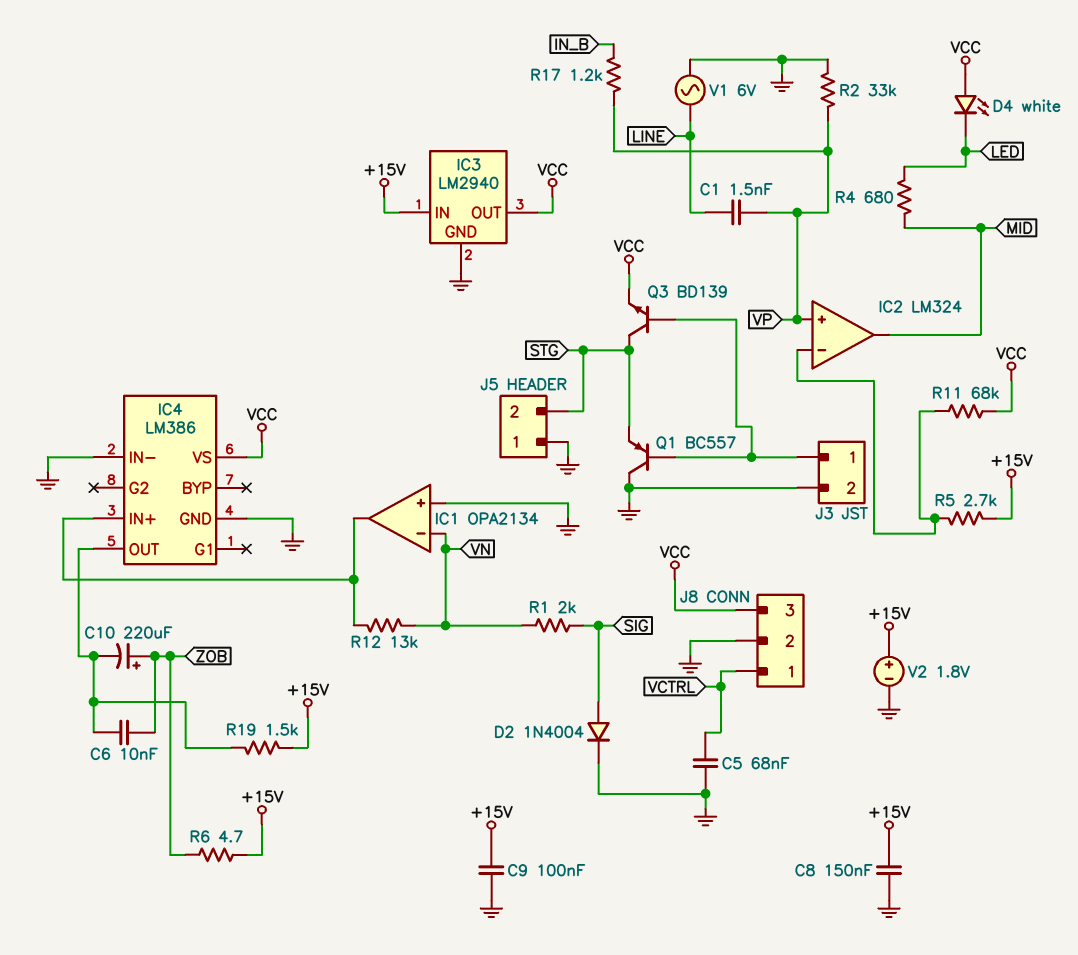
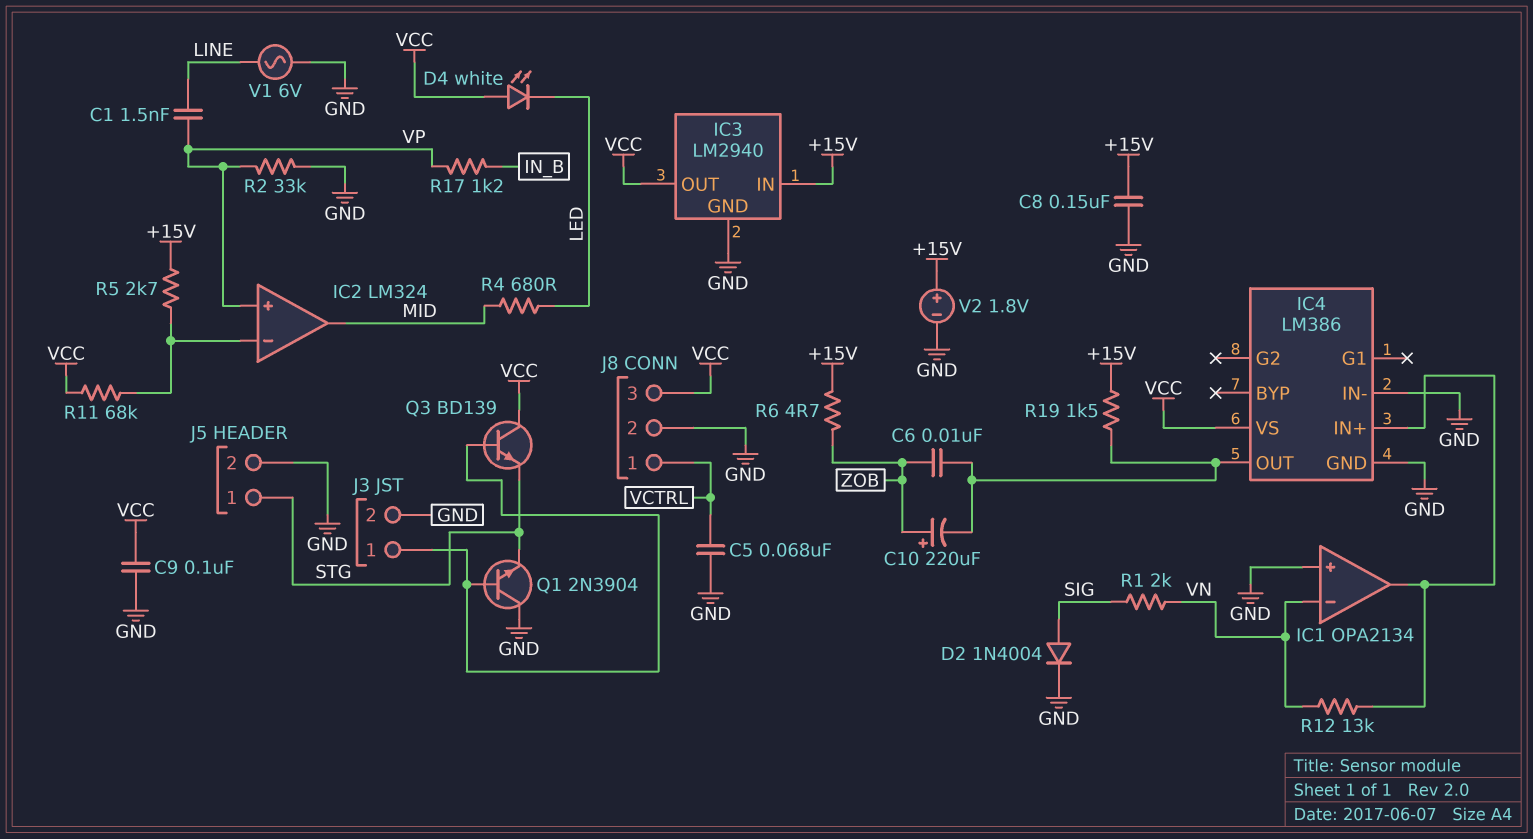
C9: 100nF (+15V, GND) -> 100nF (GND, VCC)
J5 pin 1: GND -> STG
J5 pin 2: STG -> GND
Q1: PNP BC557 (B J3/1, C GND, E STG) -> NPN 2N3904 (B J3/1, C GND, E STG)
Q3: NPN BD139 (B J3/1, C STG, E VCC) -> NPN BD139 (B J3/1, C VCC, E STG)

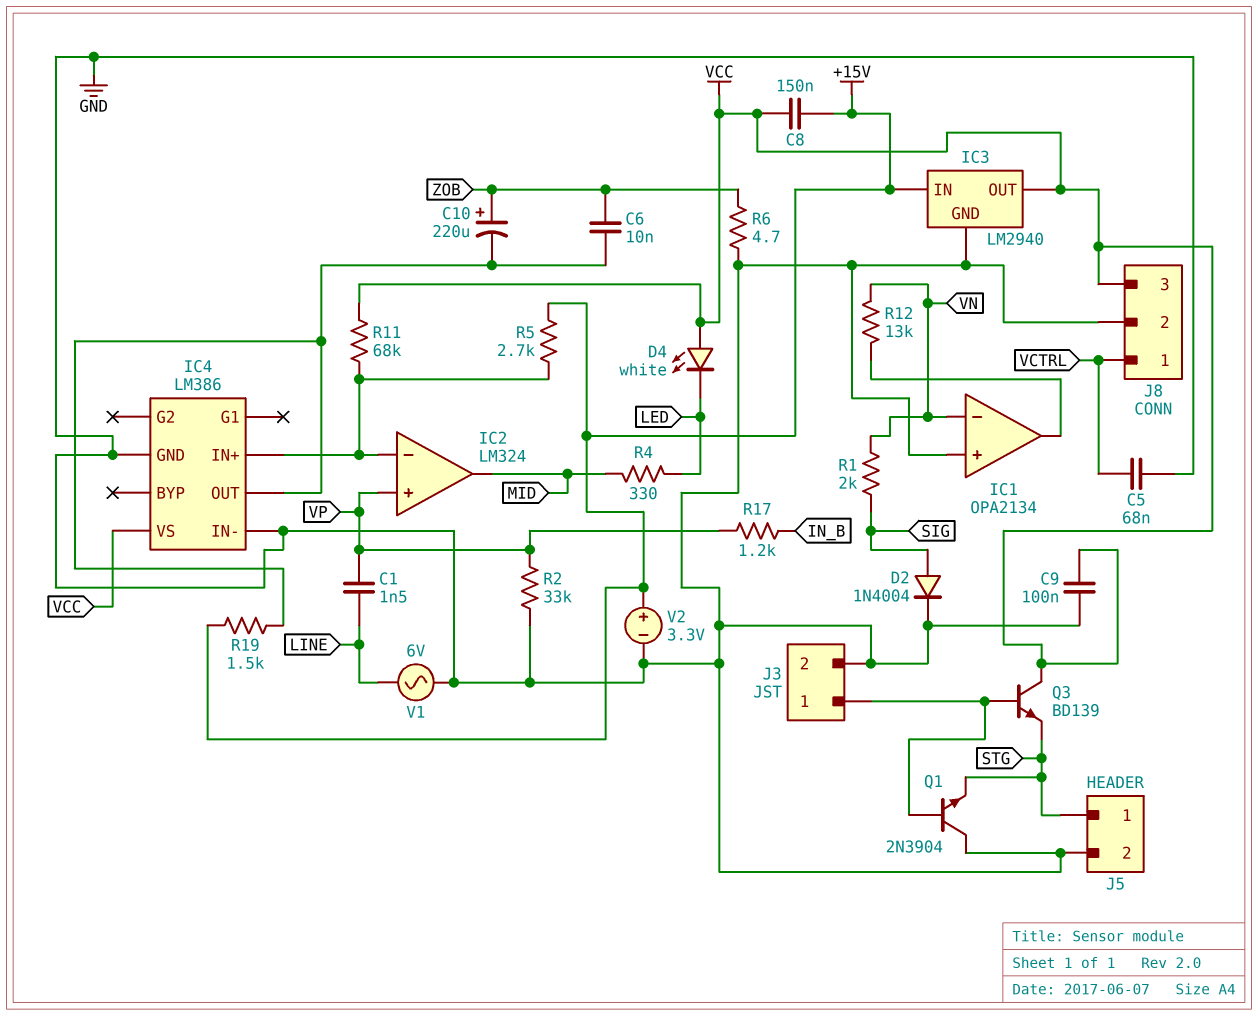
C8: 150nF (+15V, GND) -> 150nF (+15V, VCC)
IC4 pin IN+: IC1/out -> IC2/in-
R4: 680 (LED, MID) -> 330 (LED, MID)
R6: 4.7 (+15V, ZOB) -> 4.7 (GND, ZOB)
V2: 1.8V (plus +15V, minus GND) -> 3.3V (plus +15V, minus GND)

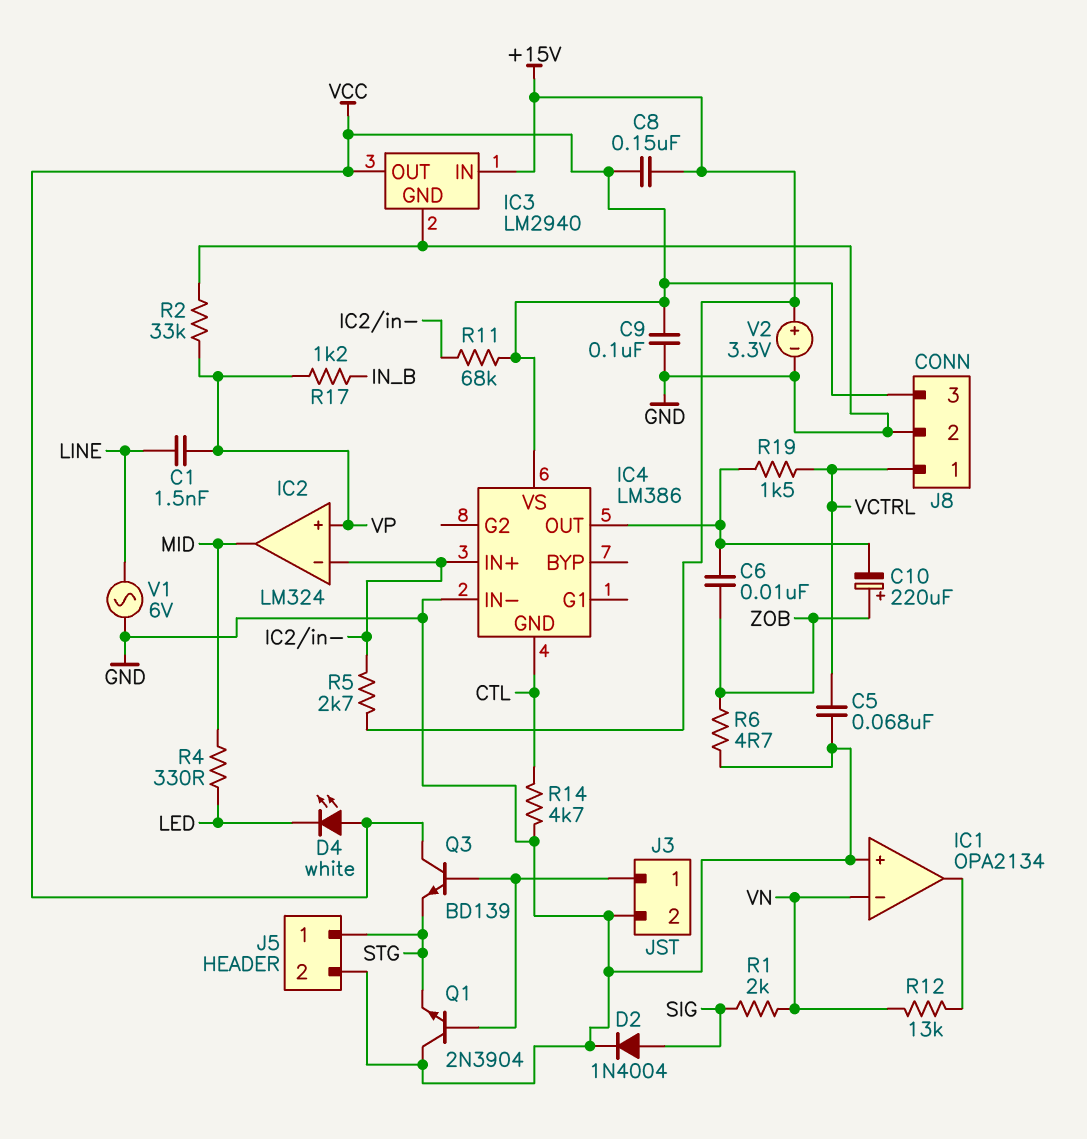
IC4 pin GND: GND -> CTL
R14: none -> 4.7k (CTL, GND)
R19: 1.5k (+15V, IC4/OUT) -> 1.5k (IC4/OUT, VCTRL)

